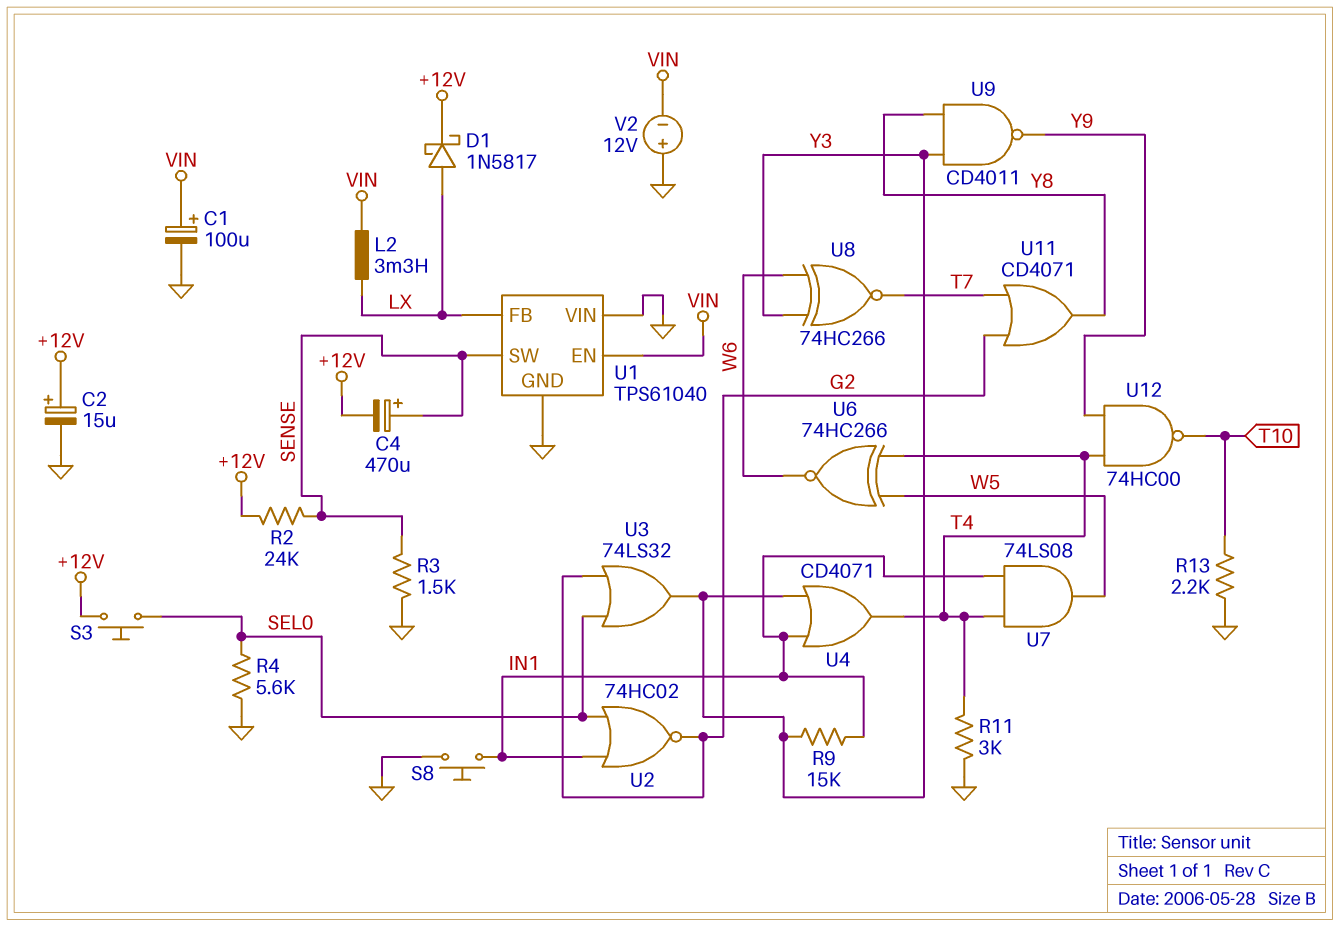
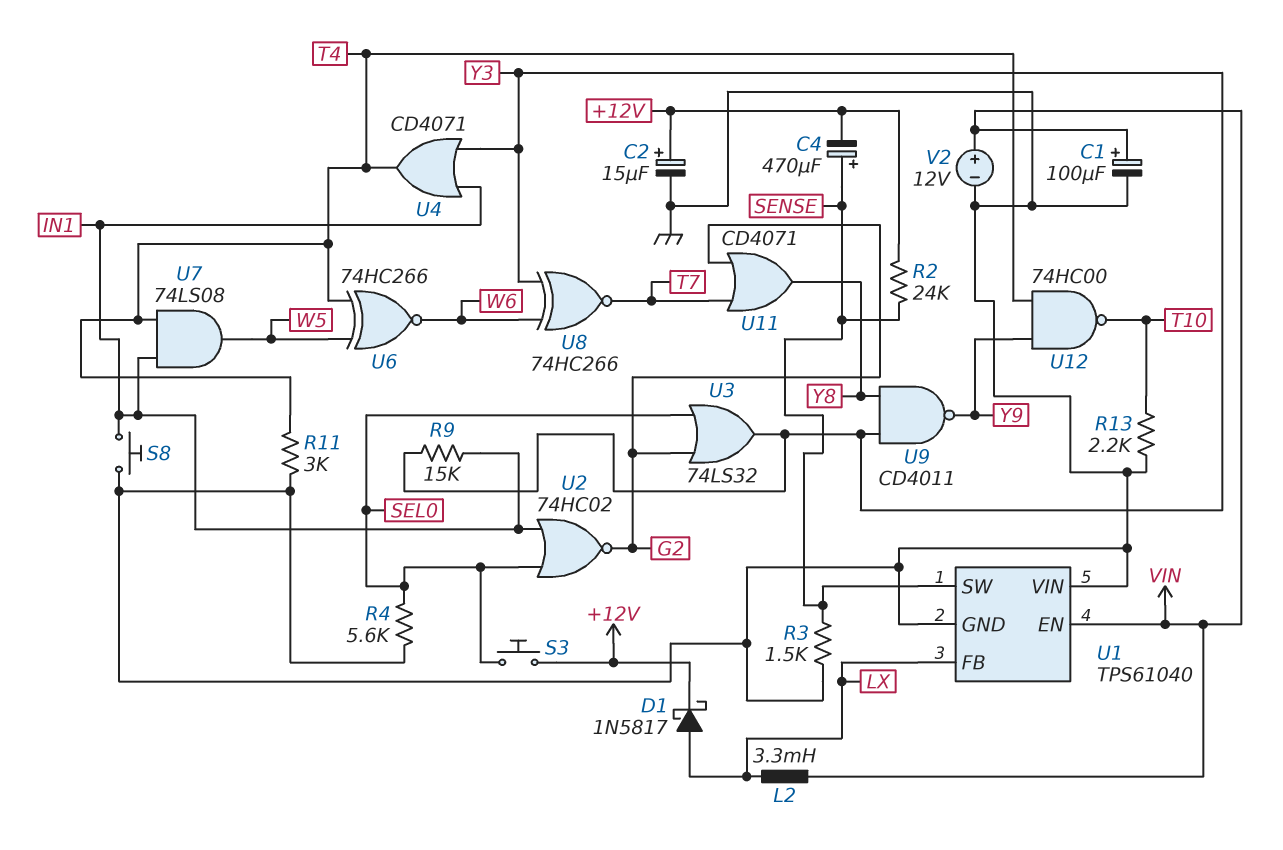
V2: 12V (plus GND, minus VIN) -> 12V (plus VIN, minus GND)

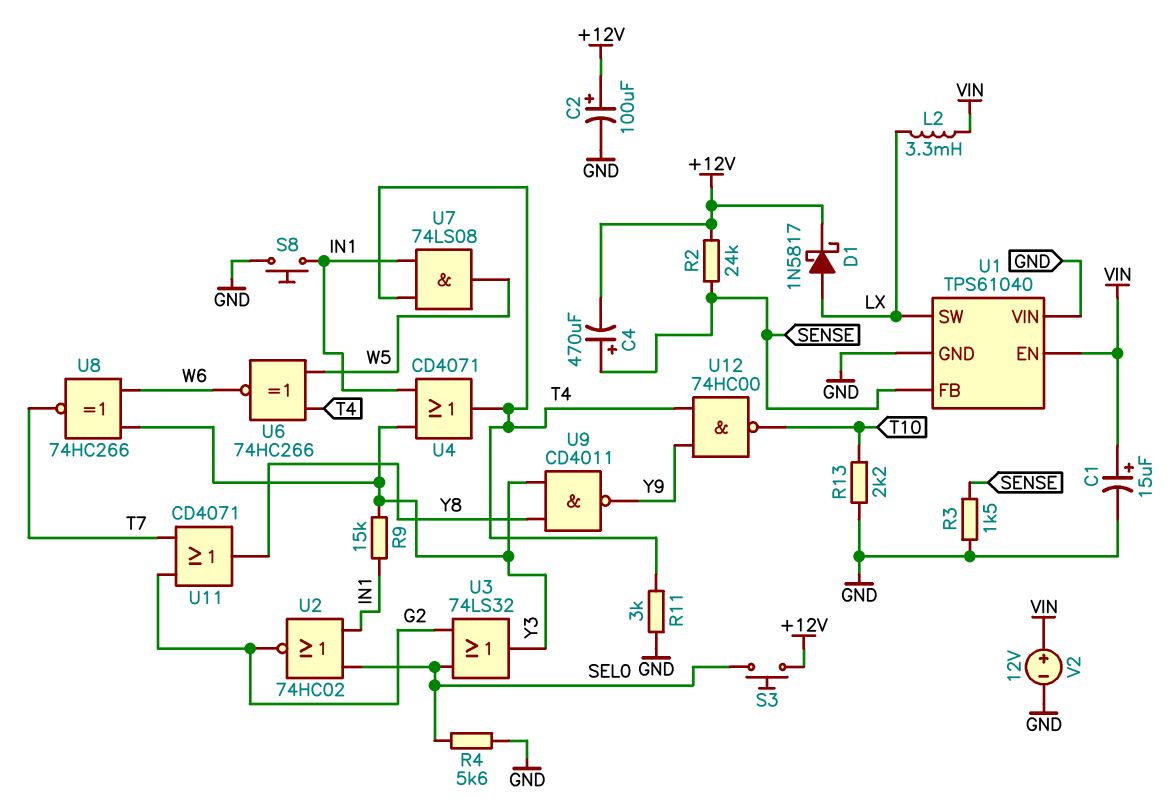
C1: 100uF (plus VIN, minus GND) -> 15uF (plus VIN, minus GND)
C2: 15uF (plus +12V, minus GND) -> 100uF (plus +12V, minus GND)
U1 pin FB: LX -> SENSE
U1 pin SW: SENSE -> LX

